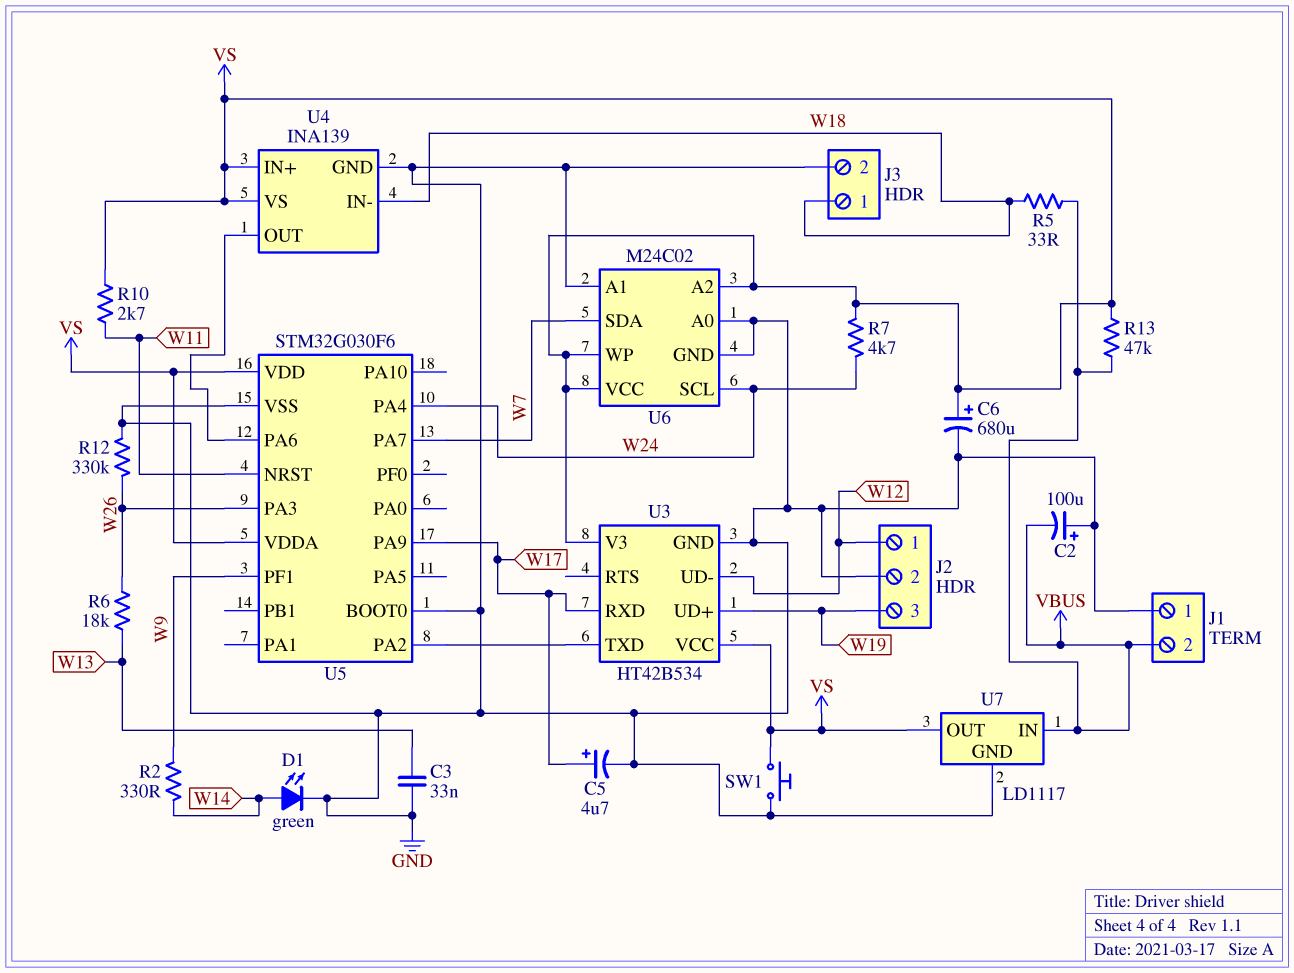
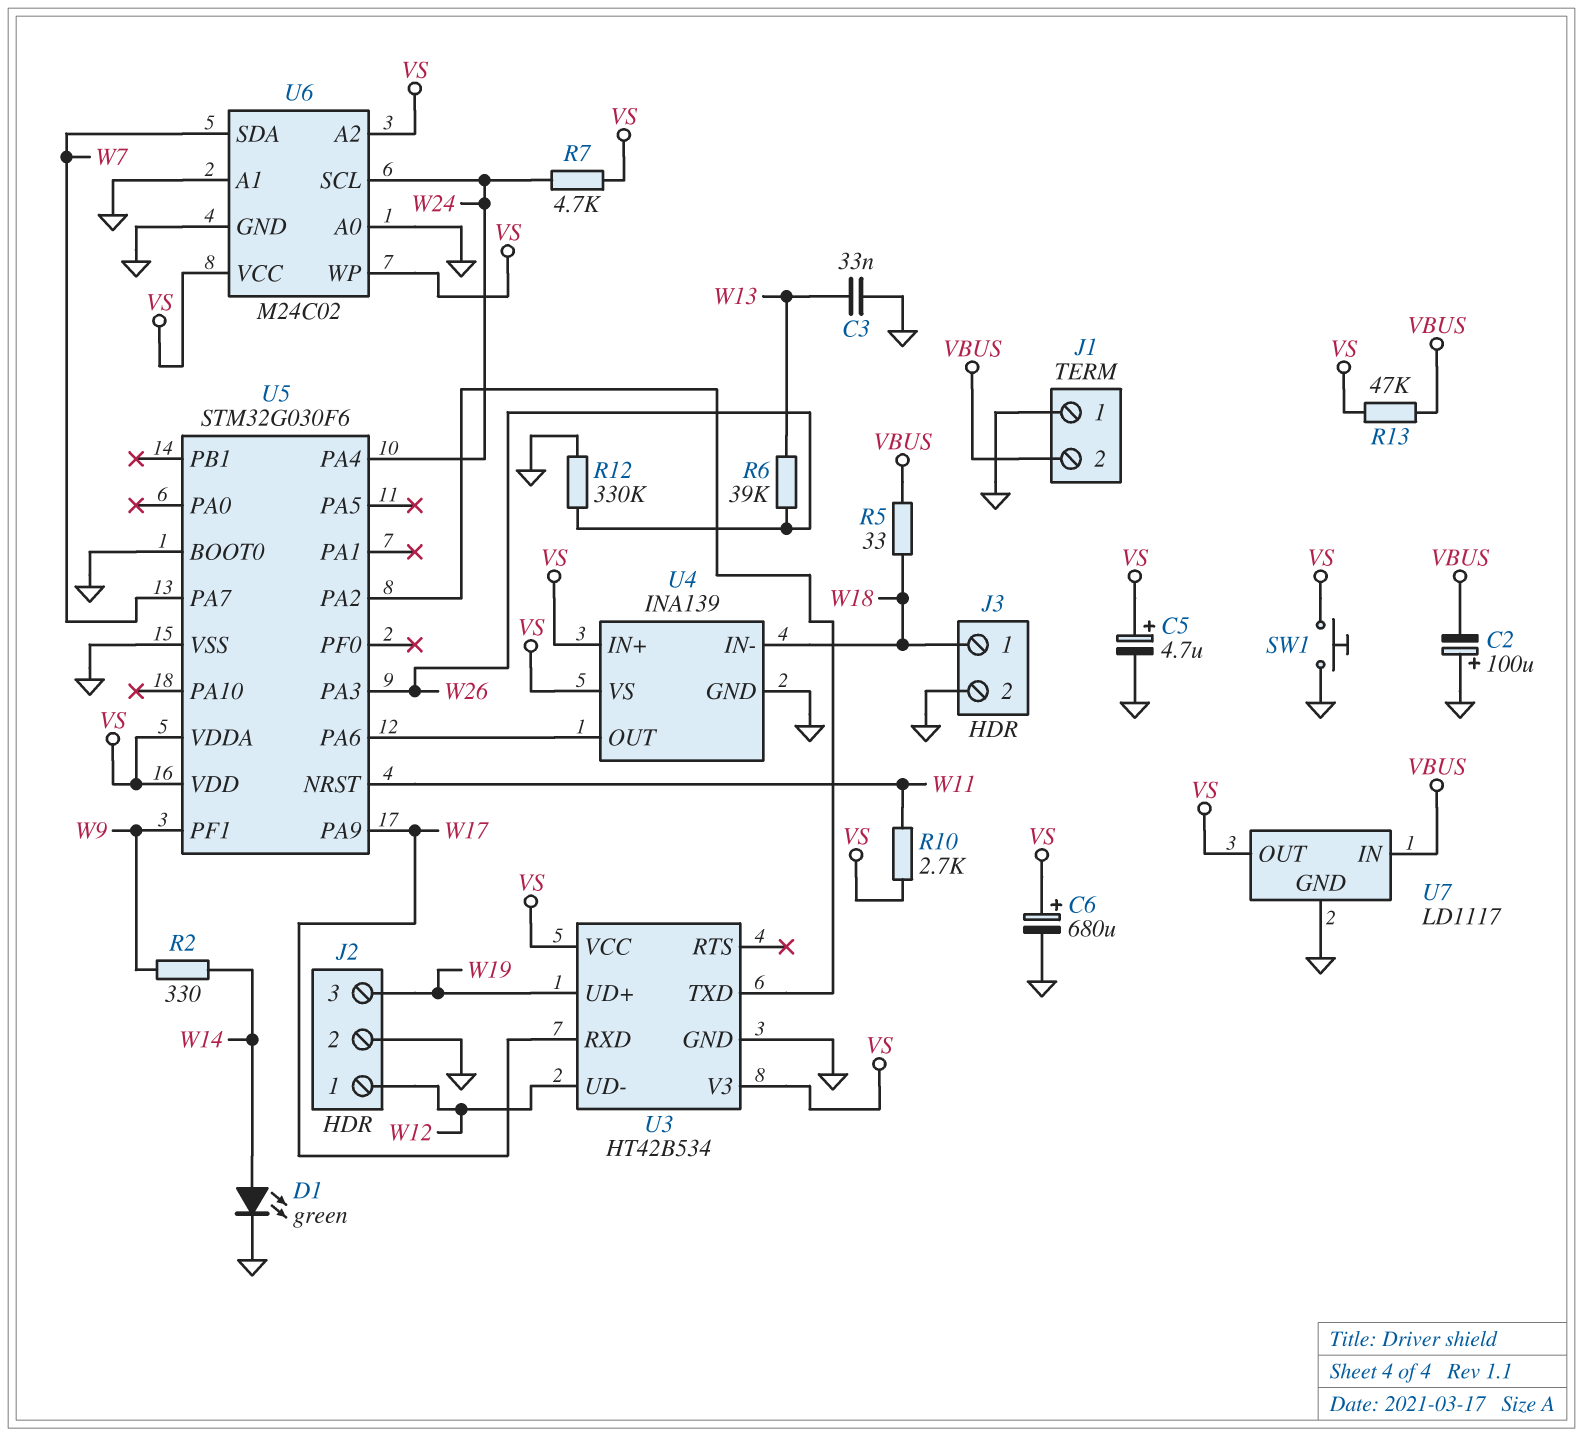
C5: 4.7uF (plus W17, minus GND) -> 4.7uF (plus VS, minus GND)
R6: 18k (W13, W26) -> 39k (W13, W26)

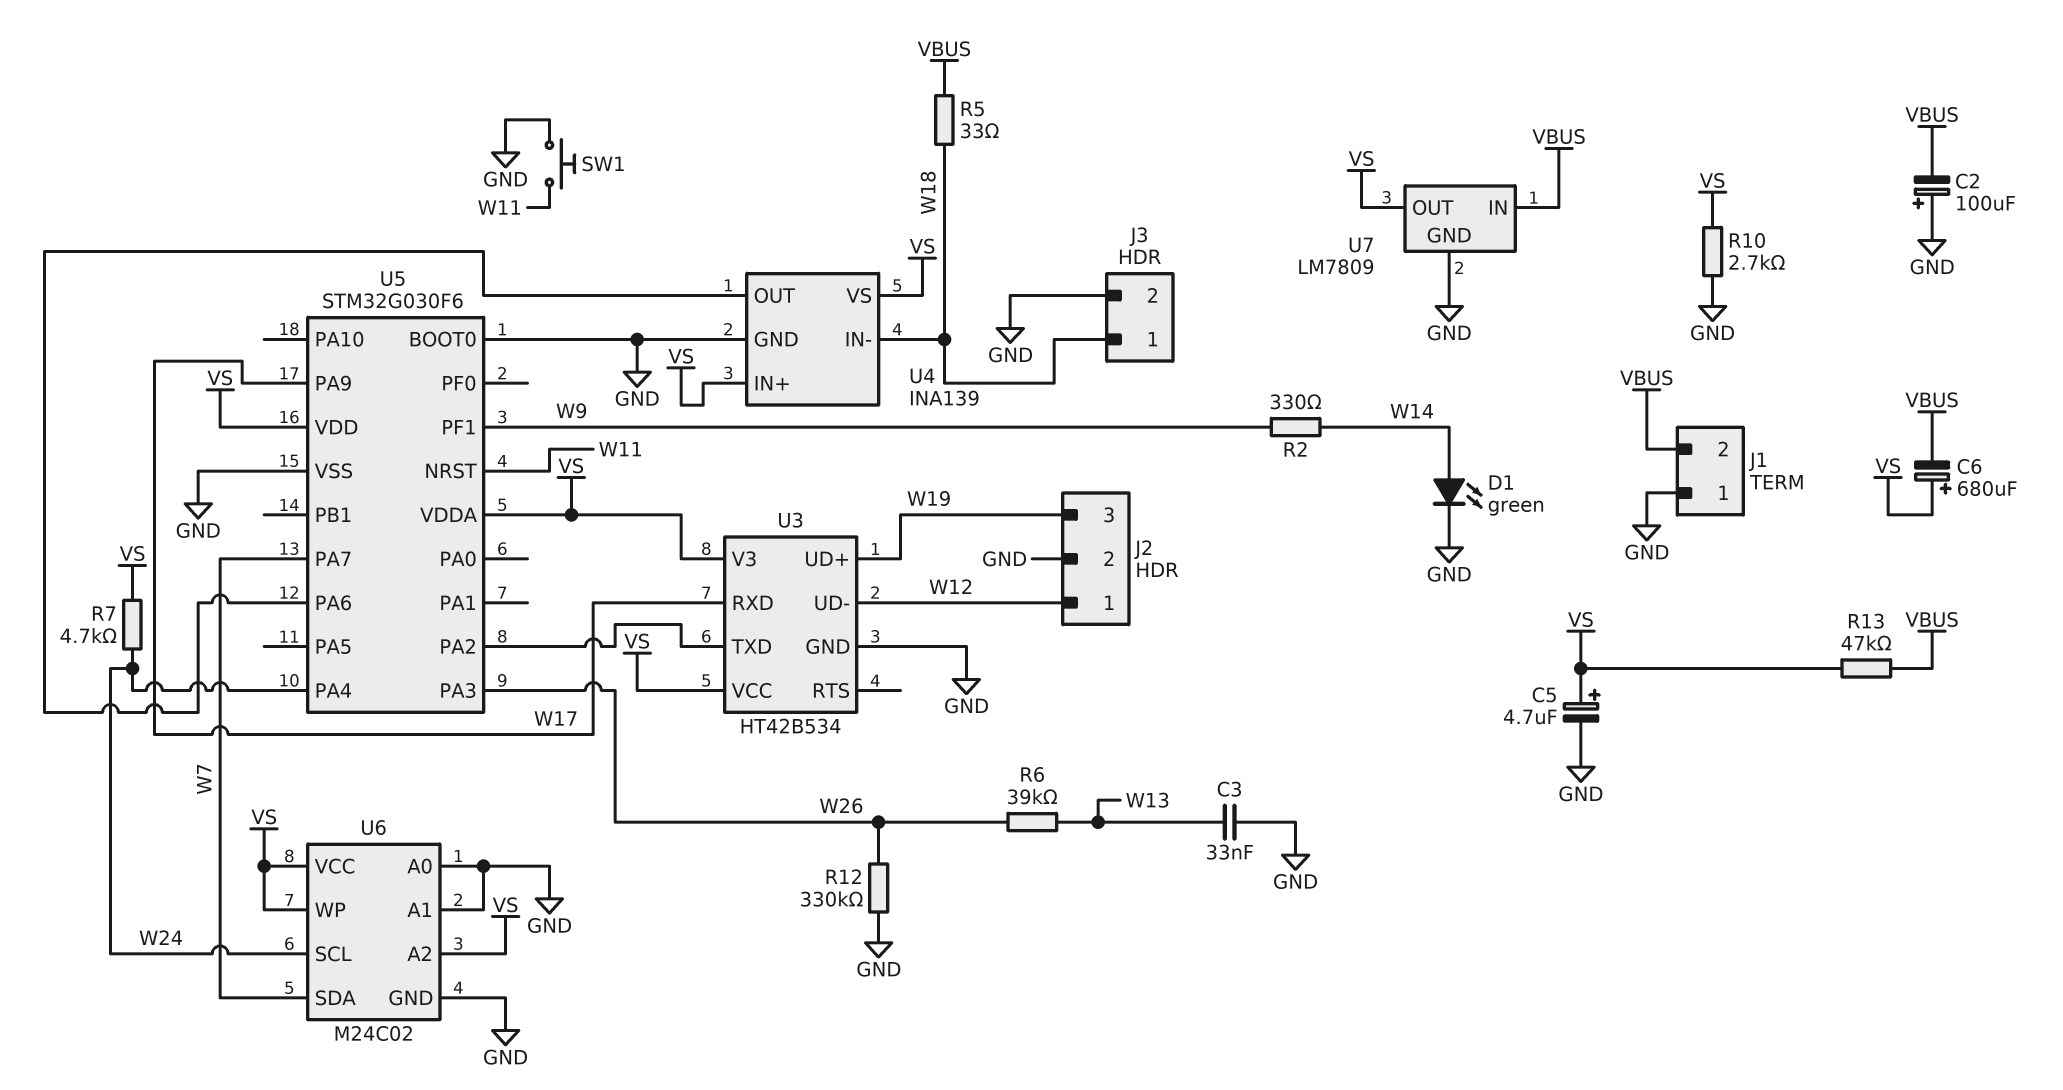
C6: 680uF (plus VS, minus GND) -> 680uF (plus VS, minus VBUS)
R10: 2.7k (VS, W11) -> 2.7k (GND, VS)
SW1: button (GND, VS) -> button (GND, W11)
U7: LD1117 -> LM7809

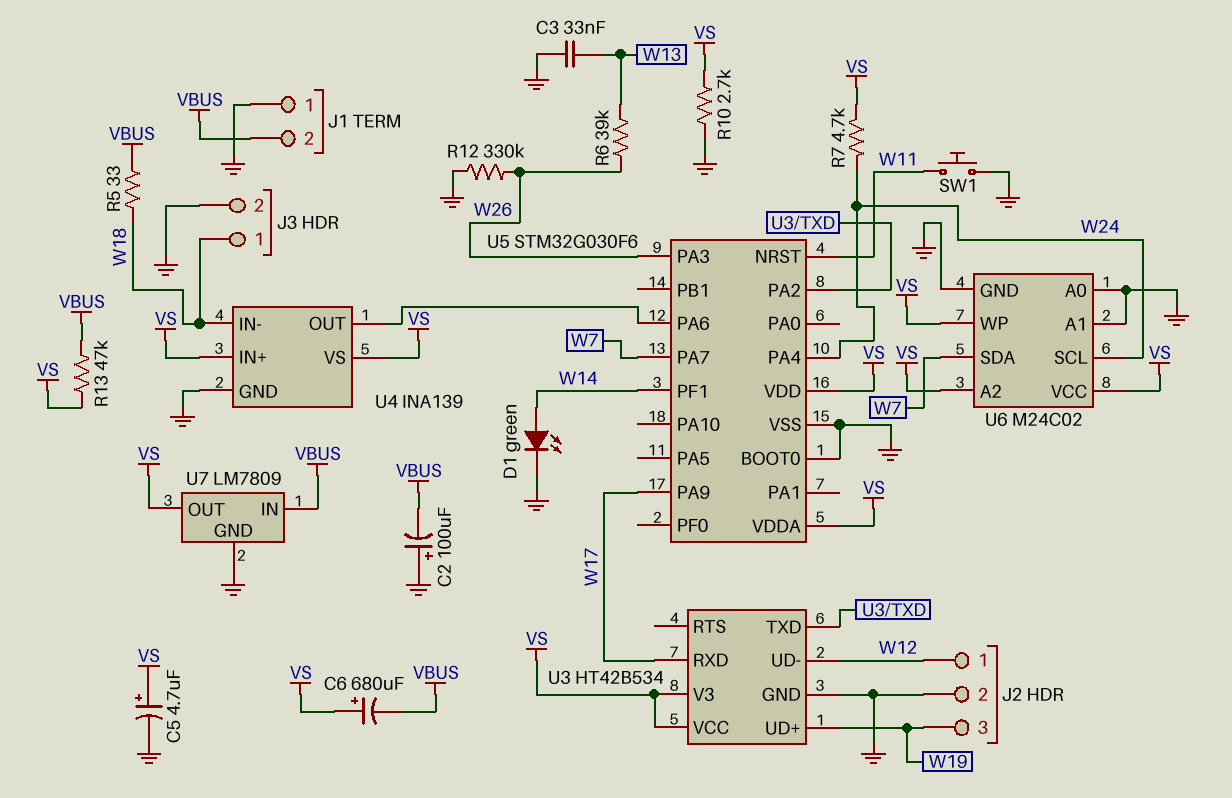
R2: 330 (W9, W14) -> none
U5 pin PF1: W9 -> W14

